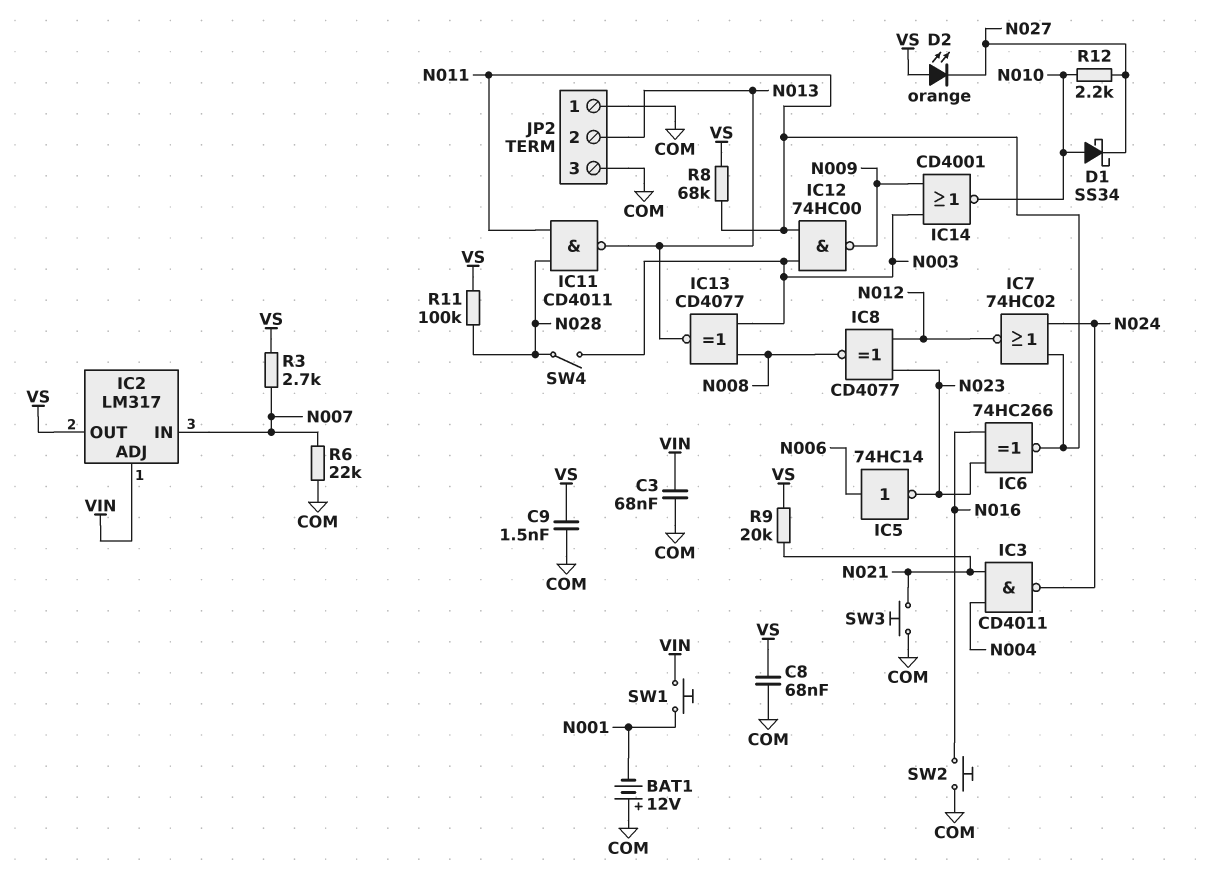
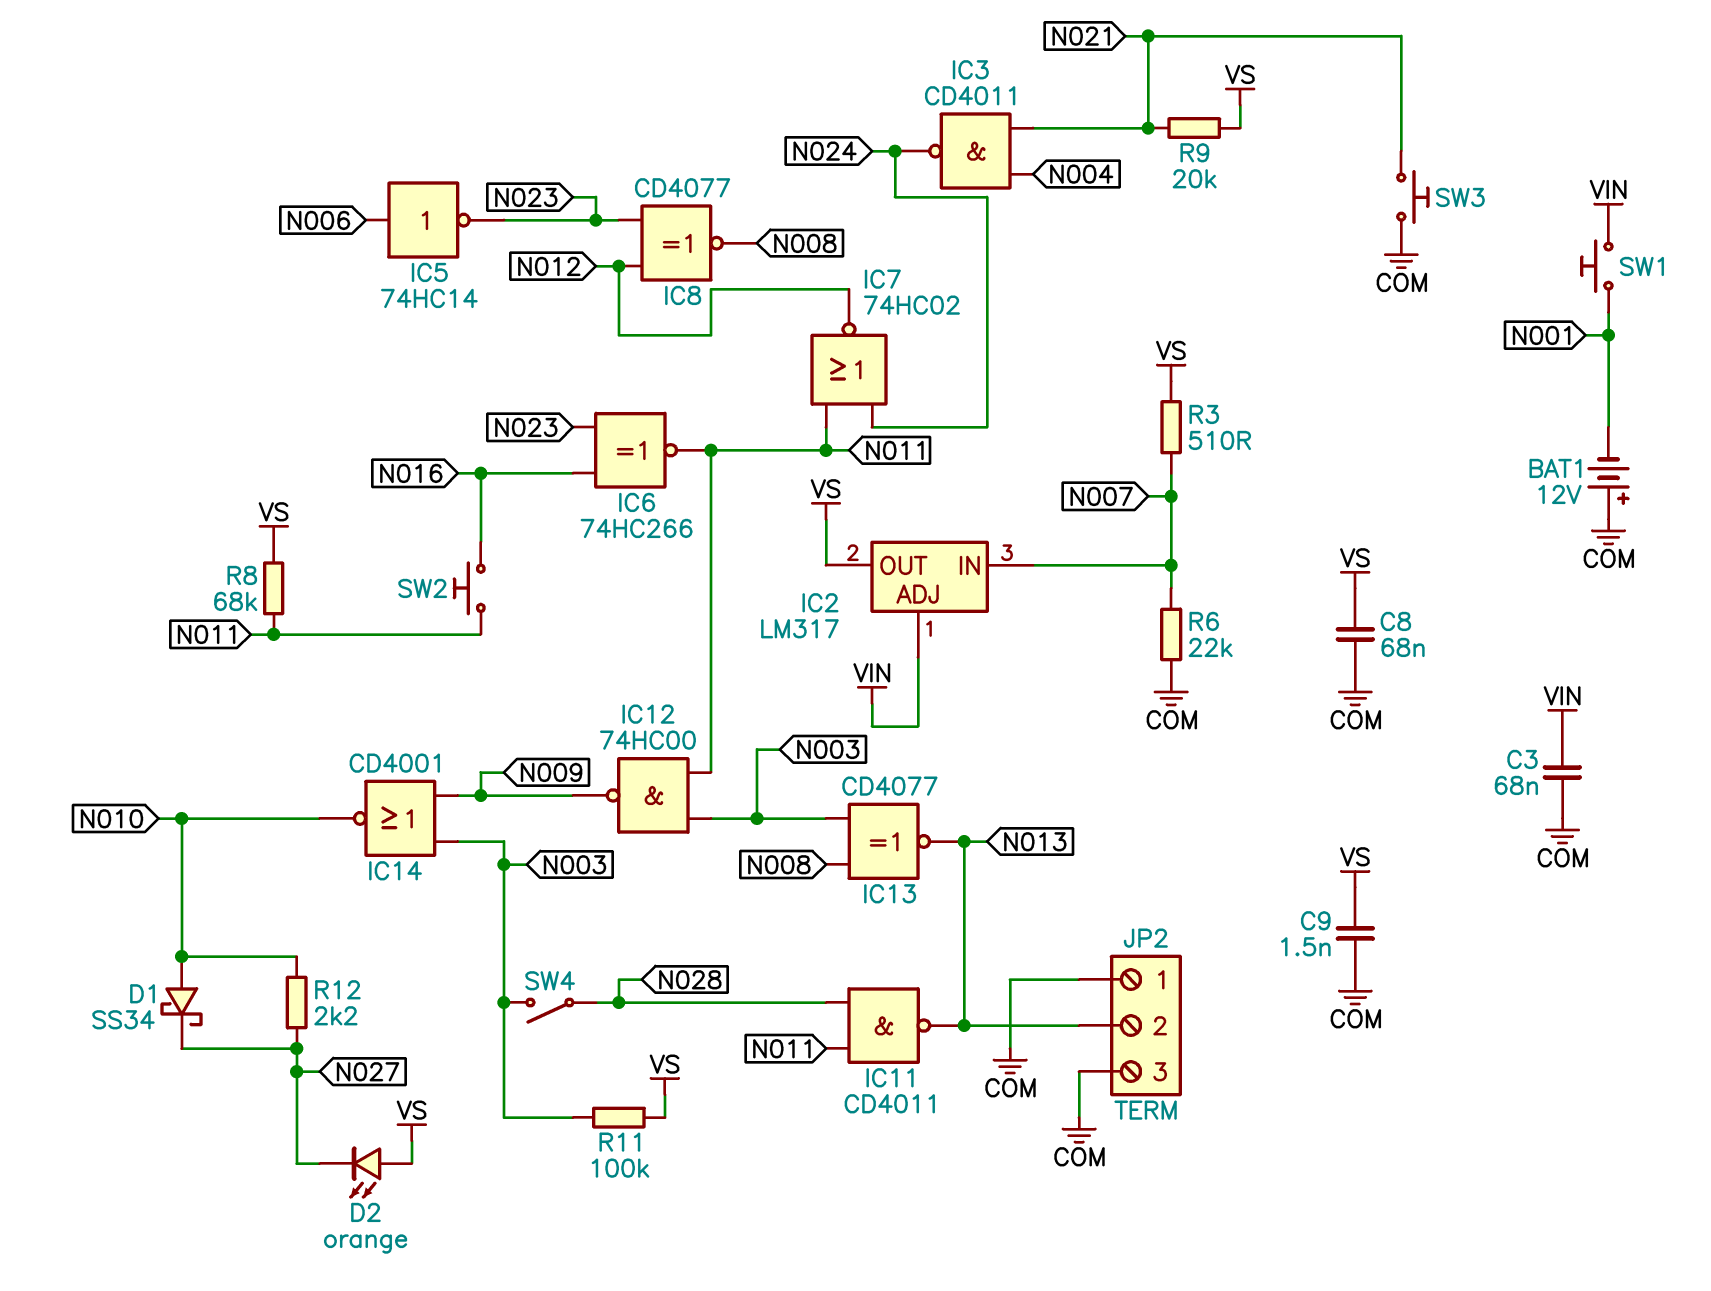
R3: 2.7k (N007, VS) -> 510 (N007, VS)
R11: 100k (N028, VS) -> 100k (N003, VS)
SW2: button (COM, N016) -> button (N011, N016)

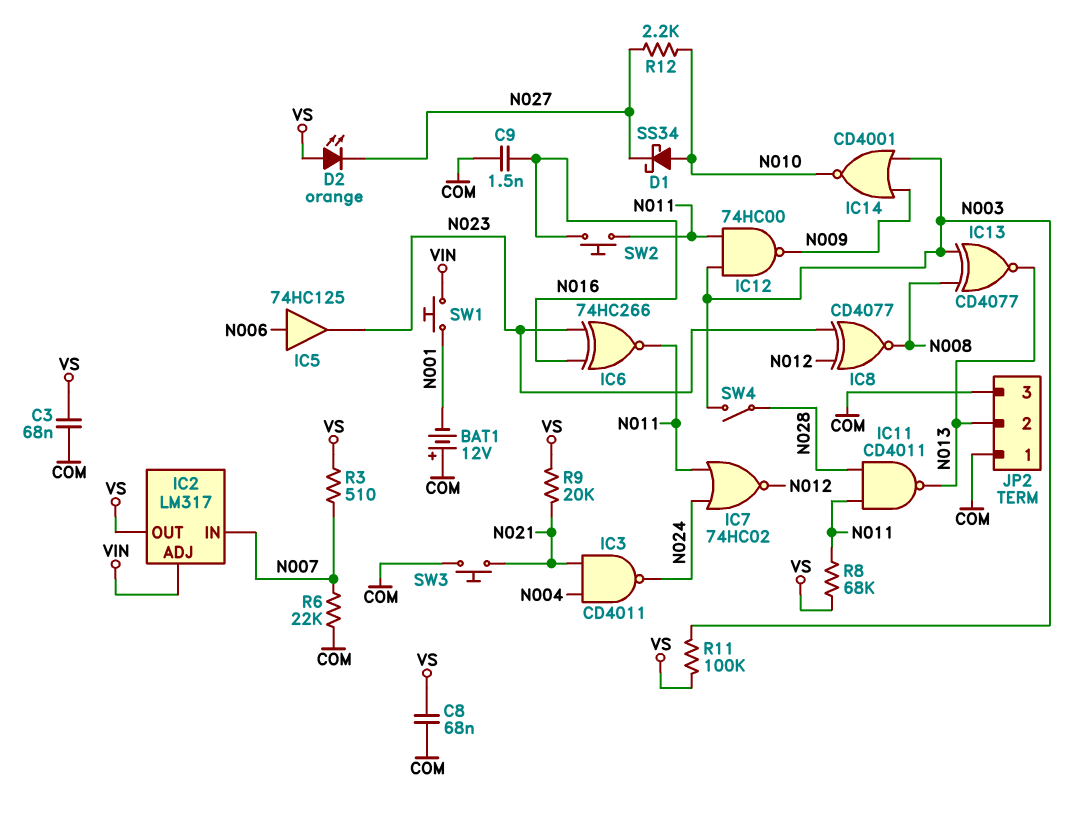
C3: 68nF (COM, VIN) -> 68nF (COM, VS)
C9: 1.5nF (COM, VS) -> 1.5nF (COM, N016)
IC5: NOT 74HC14 (in N006, out N023) -> buffer 74HC125 (in N006, out N023)

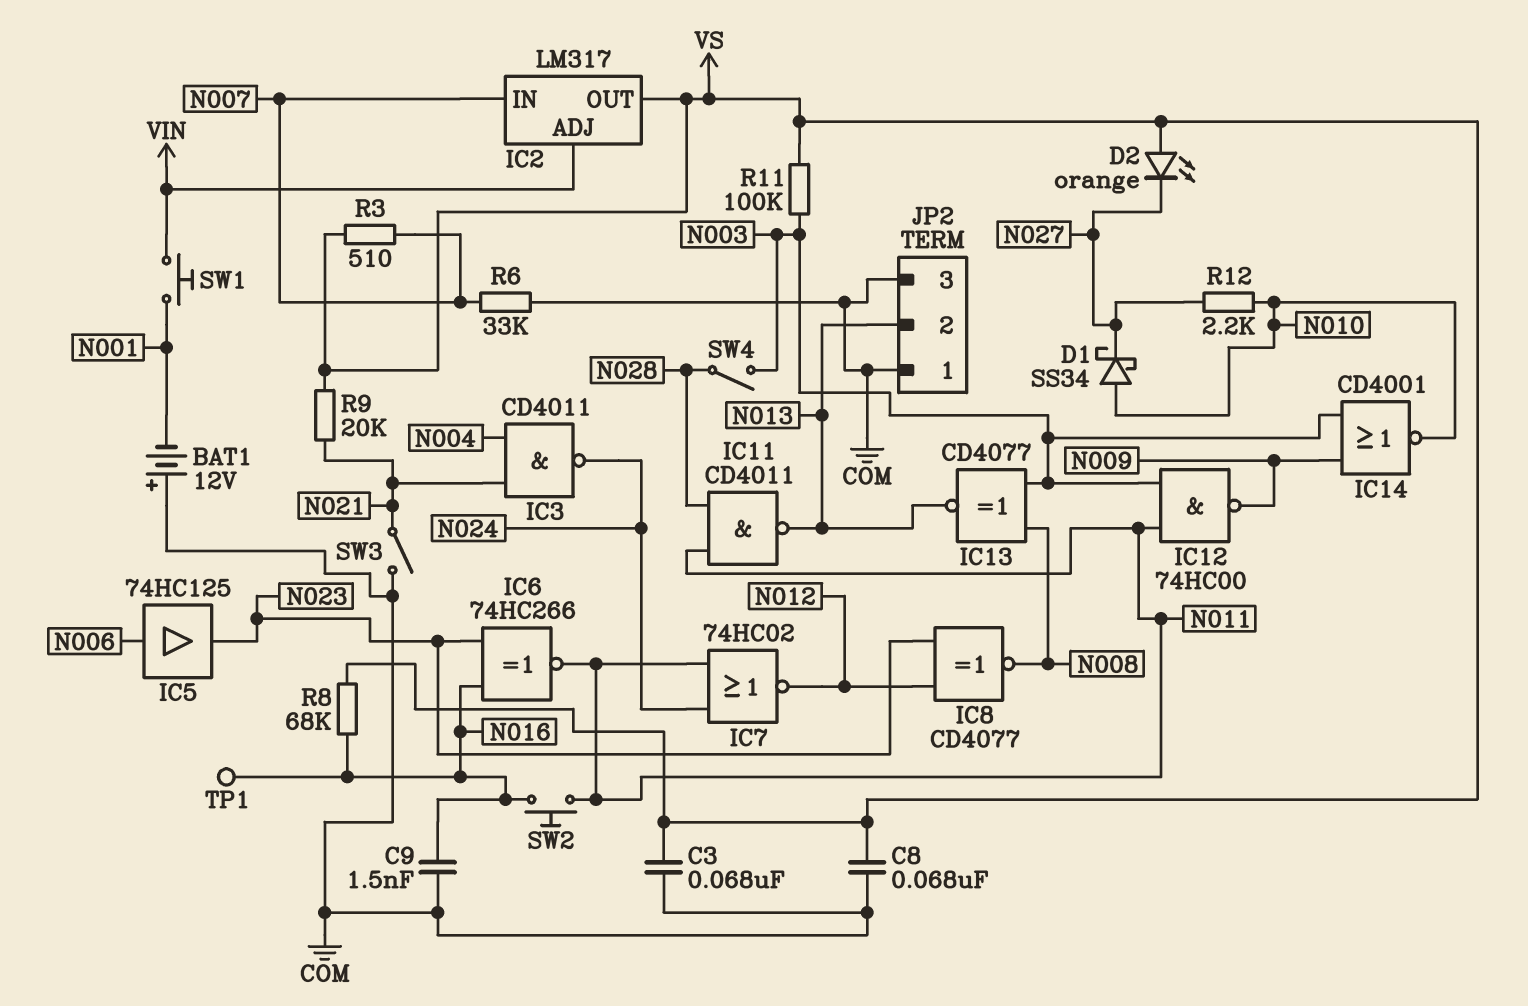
R6: 22k (COM, N007) -> 33k (COM, N007)
R8: 68k (N011, VS) -> 68k (N016, VS)
SW3: button (COM, N021) -> switch (COM, N021)
TP1: none -> test point (N016)

